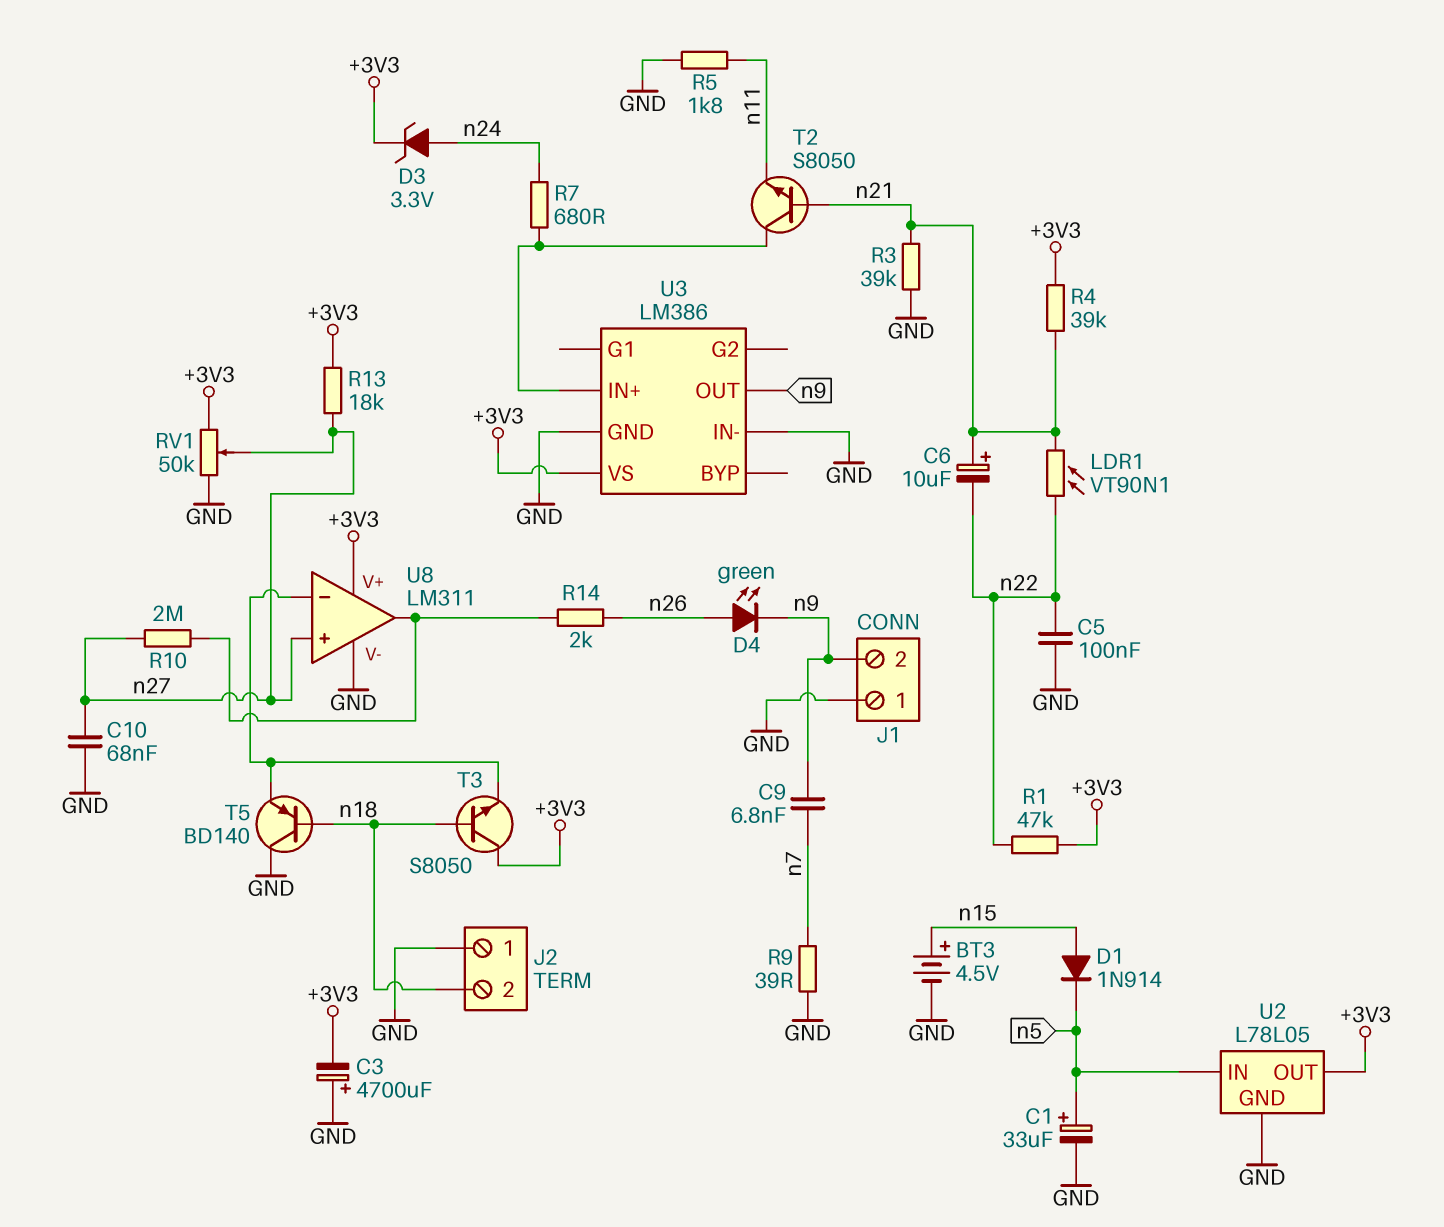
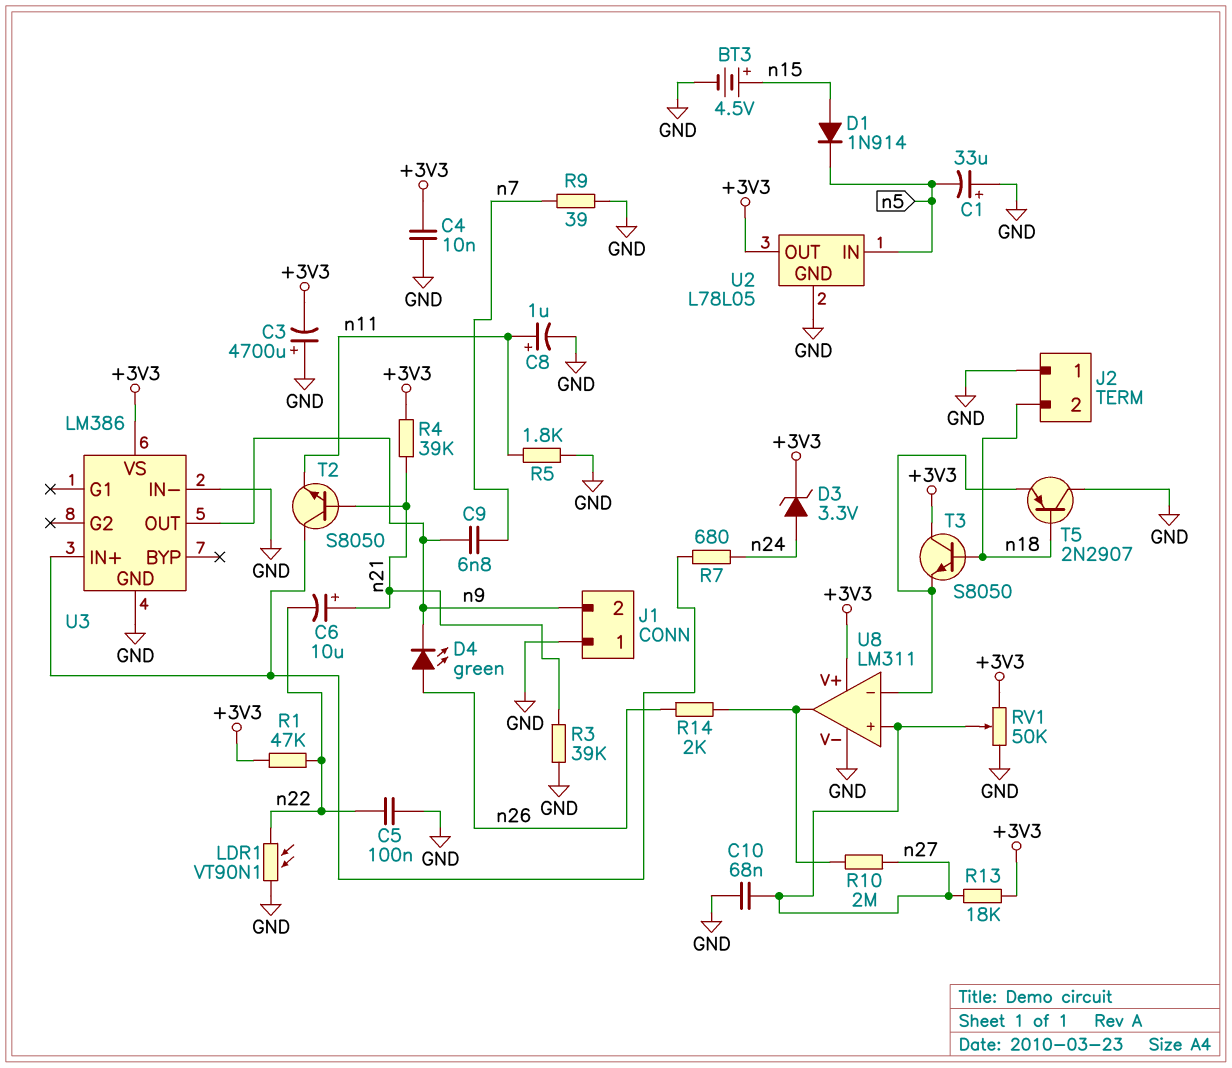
C1: 33uF (plus n5, minus GND) -> 33uF (plus GND, minus n5)
C4: none -> 10nF (+3V3, GND)
C8: none -> 1uF (plus n11, minus GND)
LDR1: VT90N1 (n21, n22) -> VT90N1 (GND, n22)
T5: PNP BD140 (B n18, C GND, E U8/in-) -> PNP 2N2907 (B n18, C GND, E U8/in-)

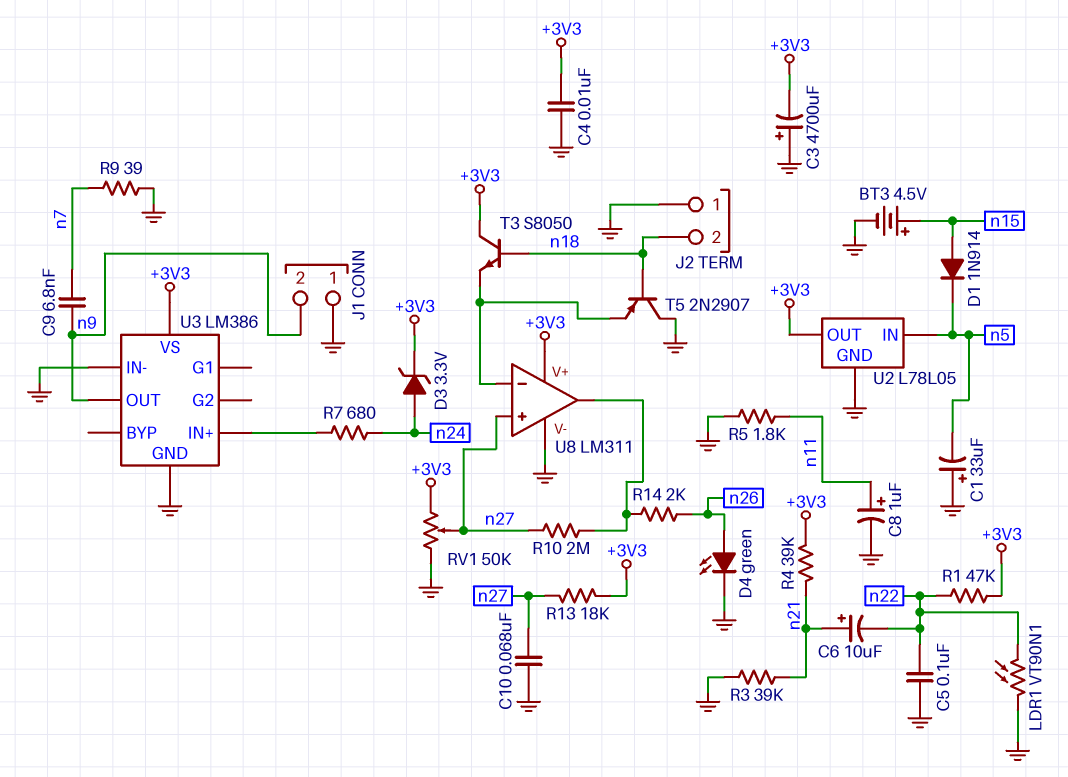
D4: LED green (A n26, K n9) -> LED green (A n26, K GND)
T2: NPN S8050 (B n21, C U3/IN+, E n11) -> none

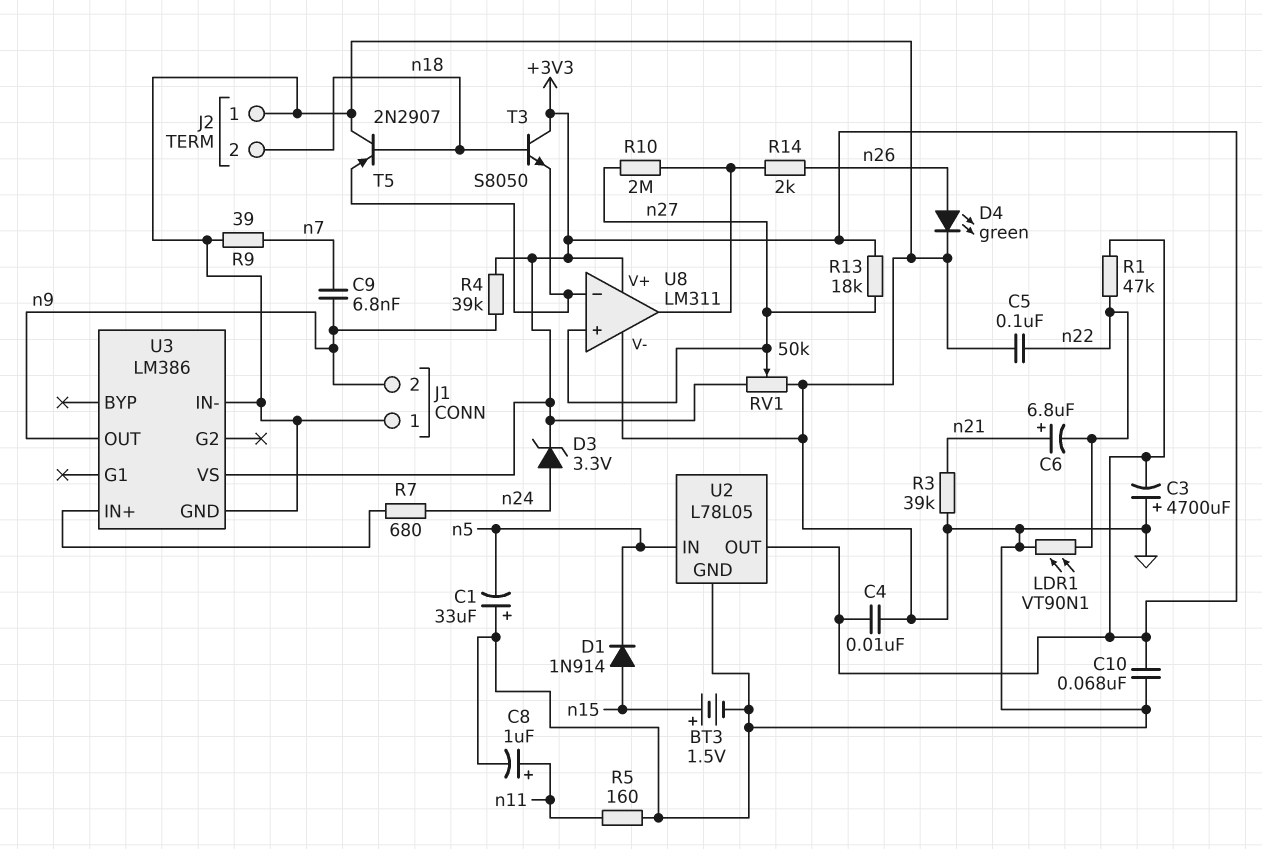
BT3: 4.5V (plus n15, minus GND) -> 1.5V (plus n15, minus GND)
C6: 10uF (plus n21, minus n22) -> 6.8uF (plus n21, minus n22)
C10: 68nF (GND, n27) -> 68nF (+3V3, GND)
R4: 39k (+3V3, n21) -> 39k (+3V3, n9)
R5: 1.8k (GND, n11) -> 160 (GND, n11)

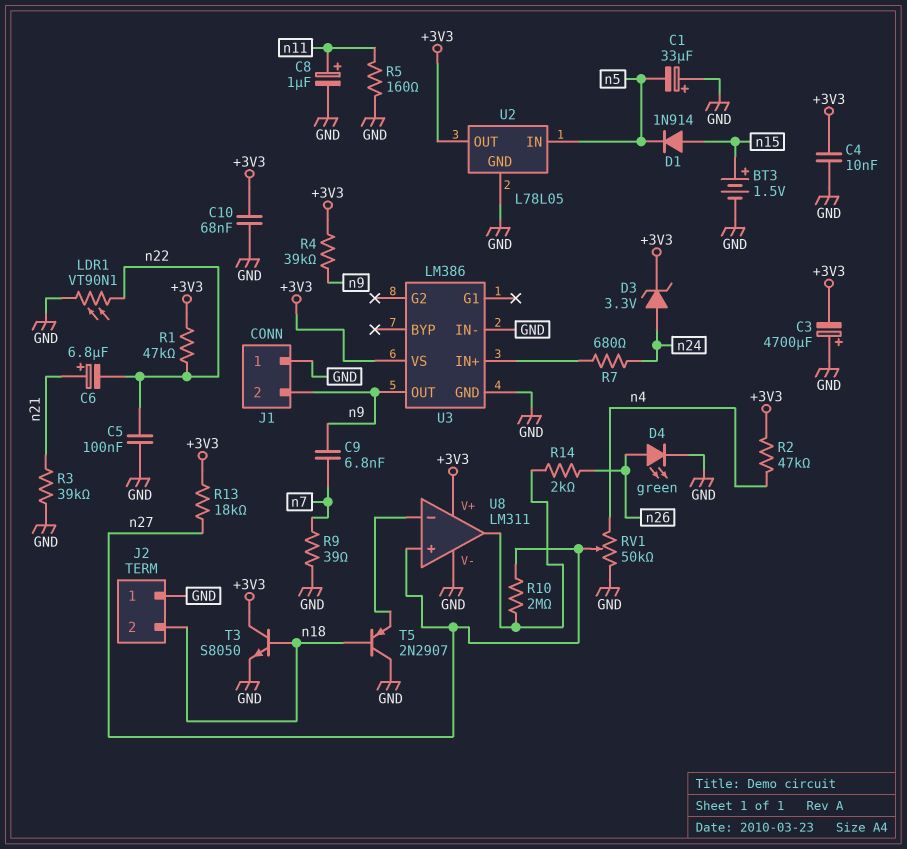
R2: none -> 47k (+3V3, n4)
RV1: 50k (+3V3, GND, wiper n27) -> 50k (GND, n4, wiper n27)
T3: NPN S8050 (B n18, C +3V3, E U8/in-) -> NPN S8050 (B n18, C +3V3, E GND)

